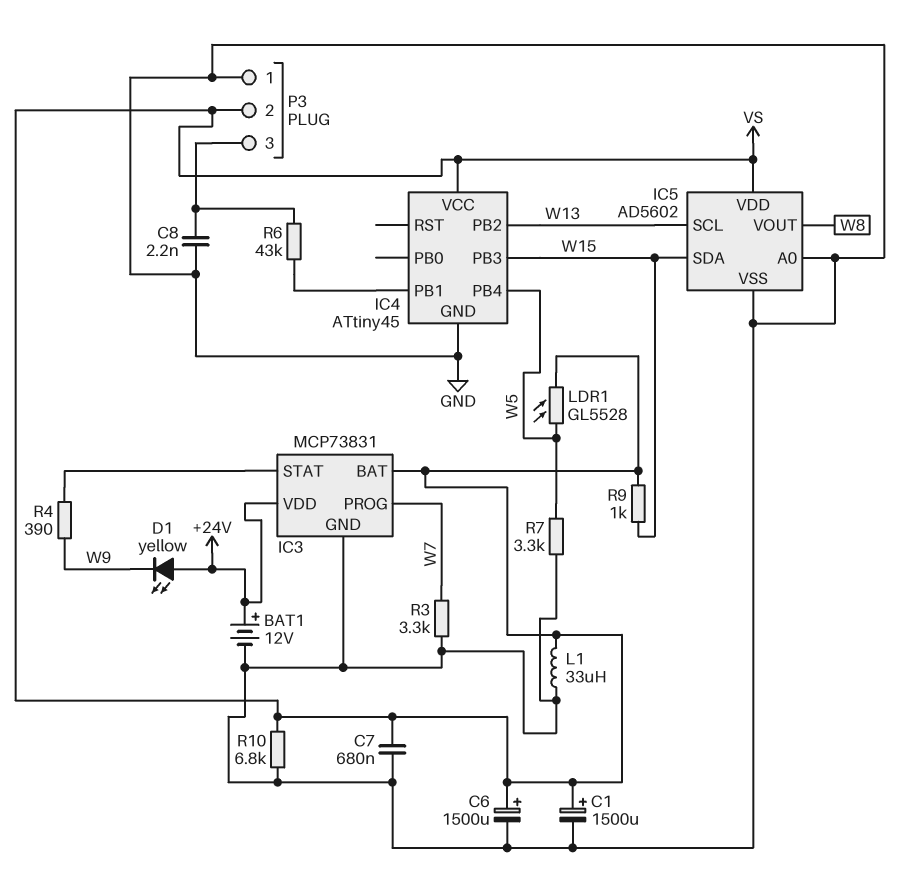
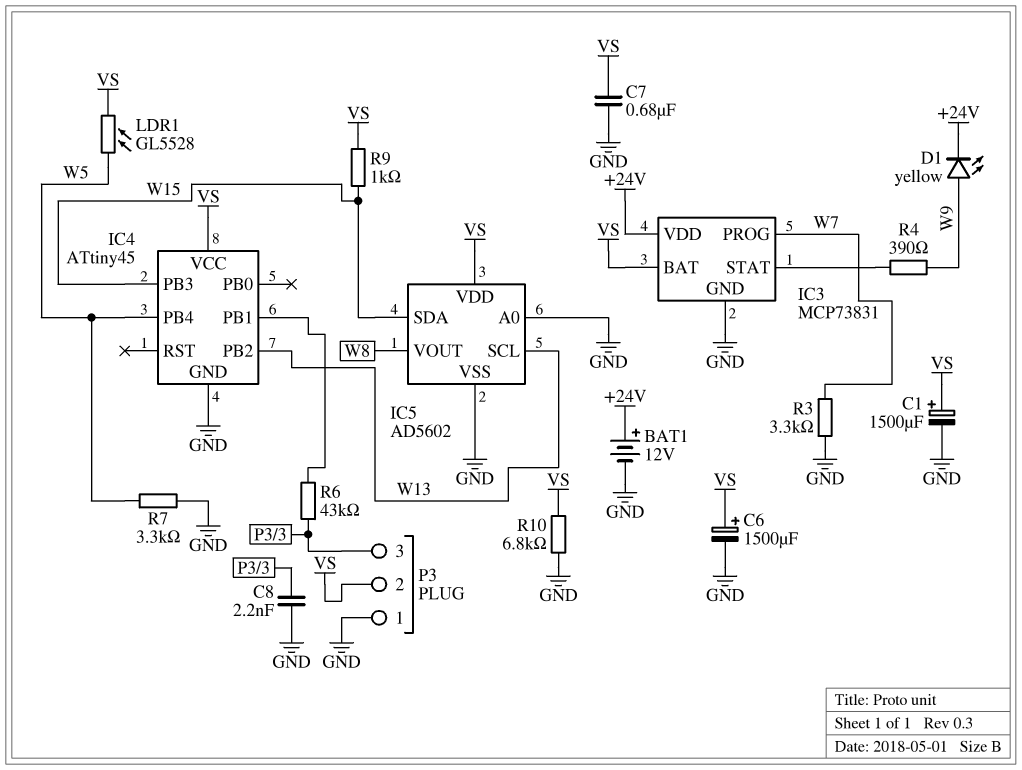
D1: LED yellow (A +24V, K W9) -> LED yellow (A W9, K +24V)
L1: 33uH (GND, VS) -> none

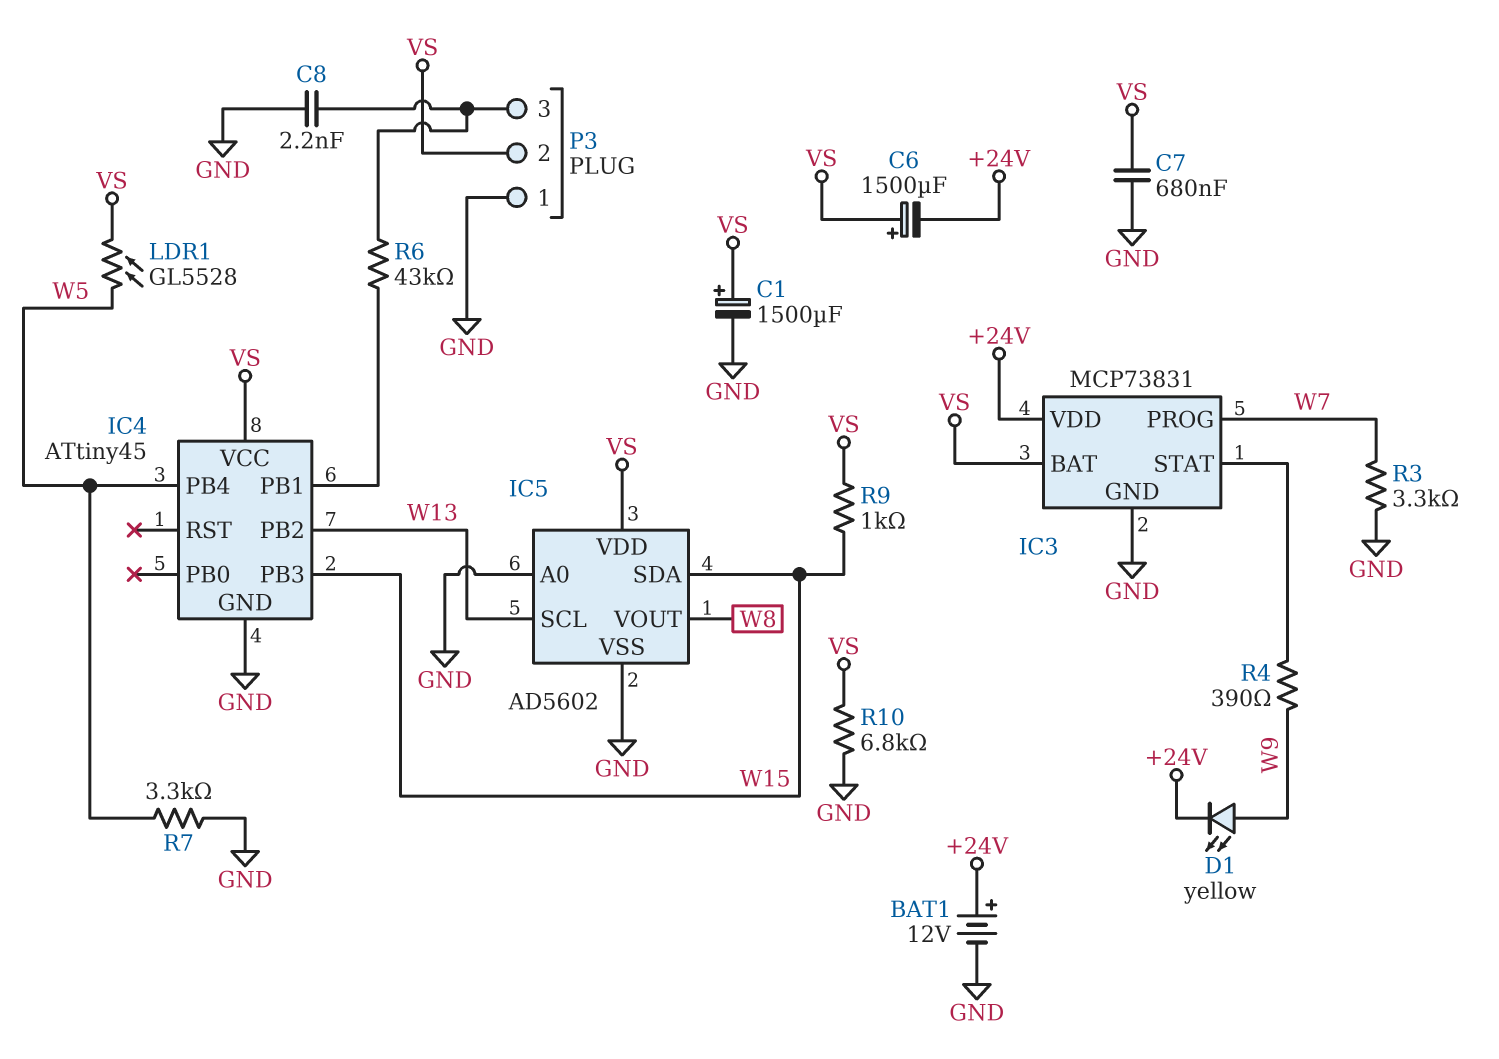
C6: 1500uF (plus VS, minus GND) -> 1500uF (plus VS, minus +24V)

